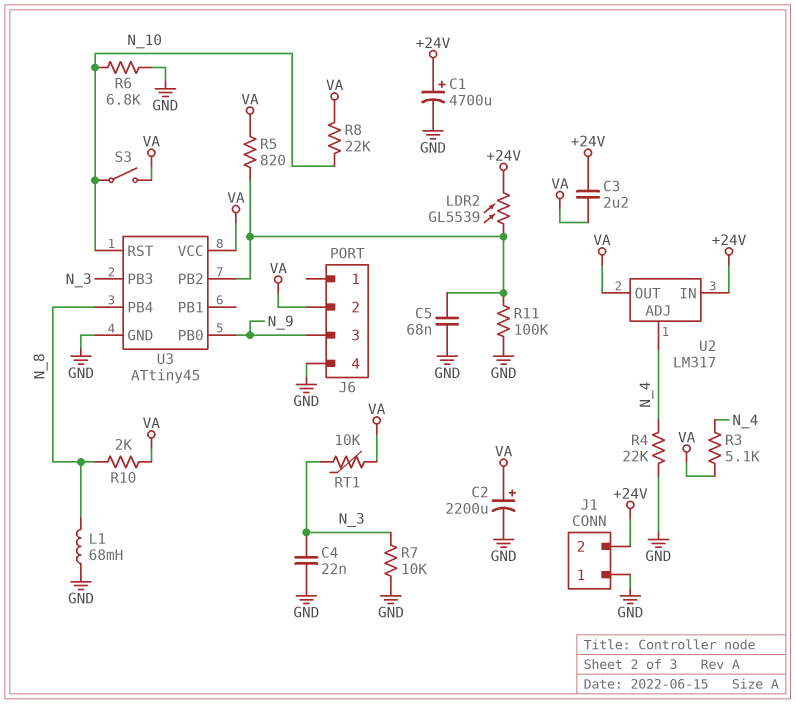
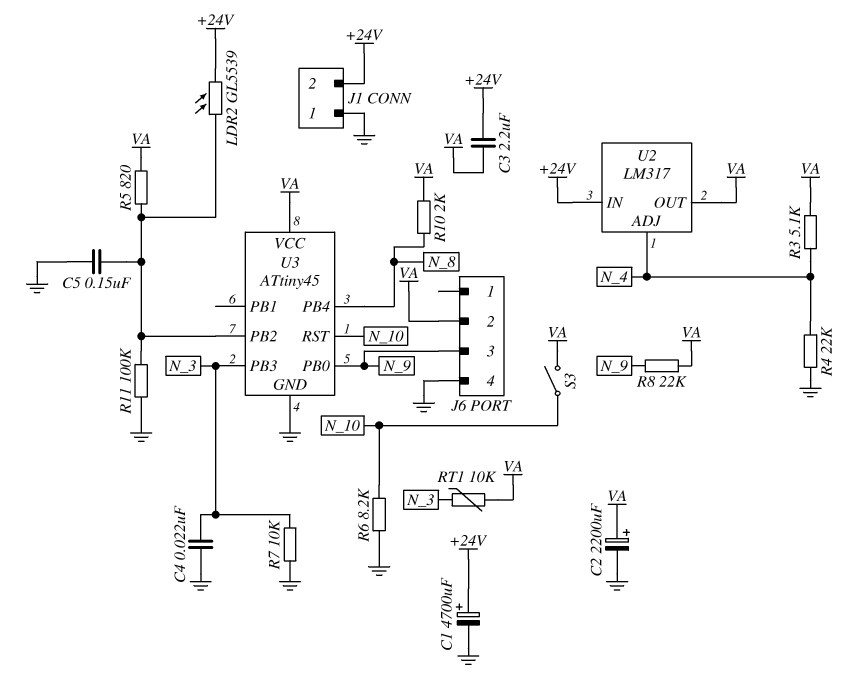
C5: 68nF (GND, U3/PB2) -> 150nF (GND, U3/PB2)
L1: 68mH (GND, N_8) -> none
R6: 6.8k (GND, N_10) -> 8.2k (GND, N_10)
R8: 22k (N_10, VA) -> 22k (N_9, VA)

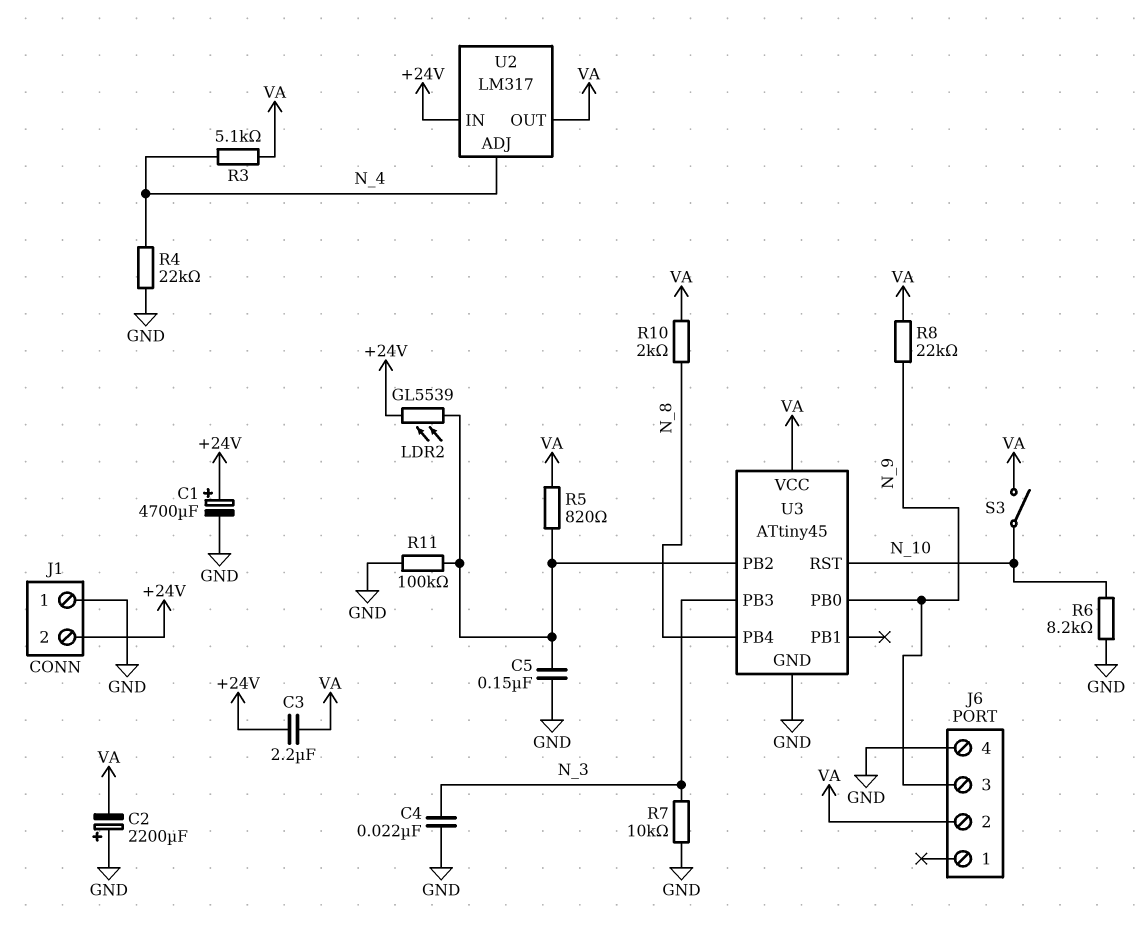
C2: 2200uF (plus VA, minus GND) -> 2200uF (plus GND, minus VA)
RT1: 10k (N_3, VA) -> none

